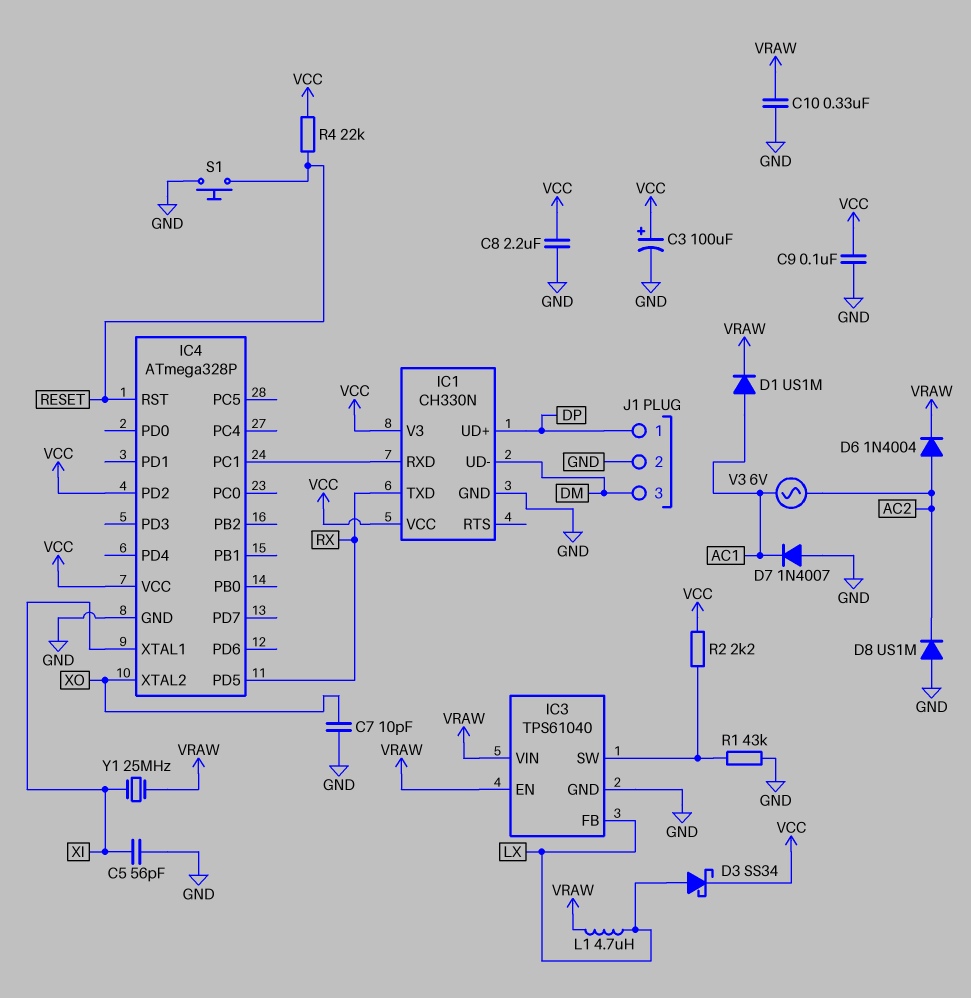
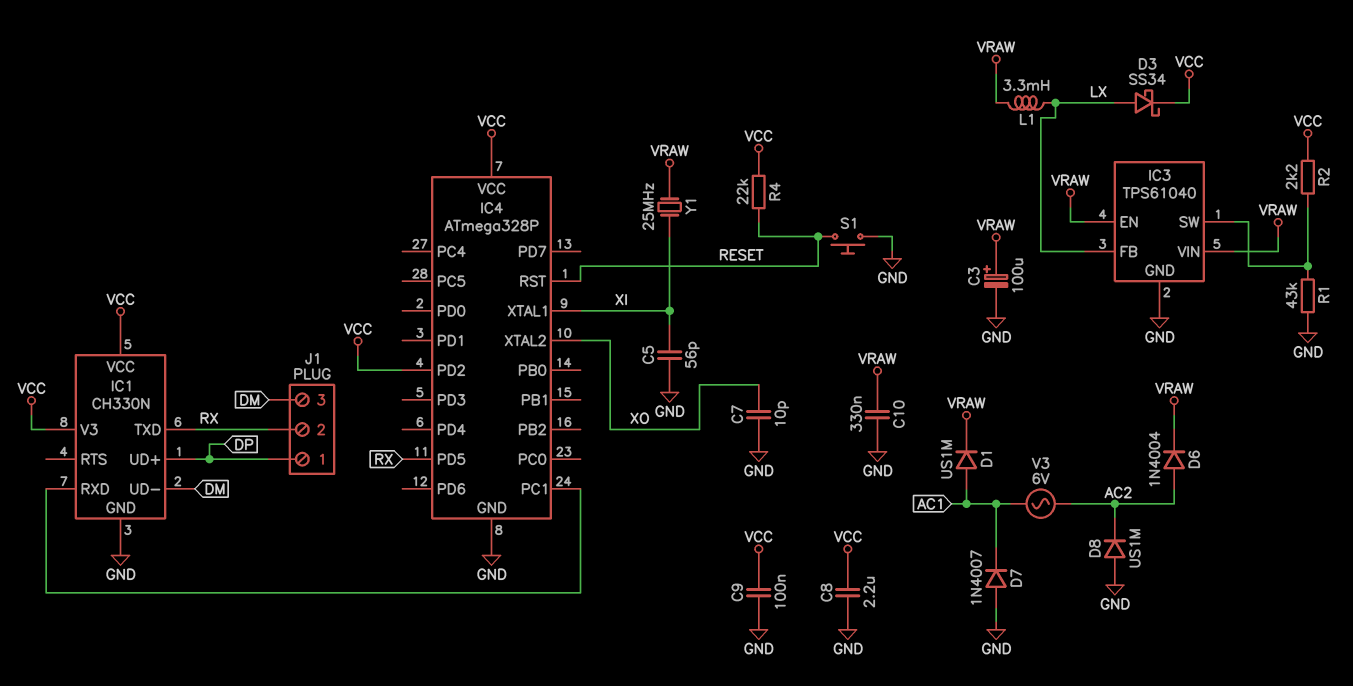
C3: 100uF (plus VCC, minus GND) -> 100uF (plus VRAW, minus GND)
J1 pin 2: GND -> RX
L1: 4.7uH (LX, VRAW) -> 3.3mH (LX, VRAW)

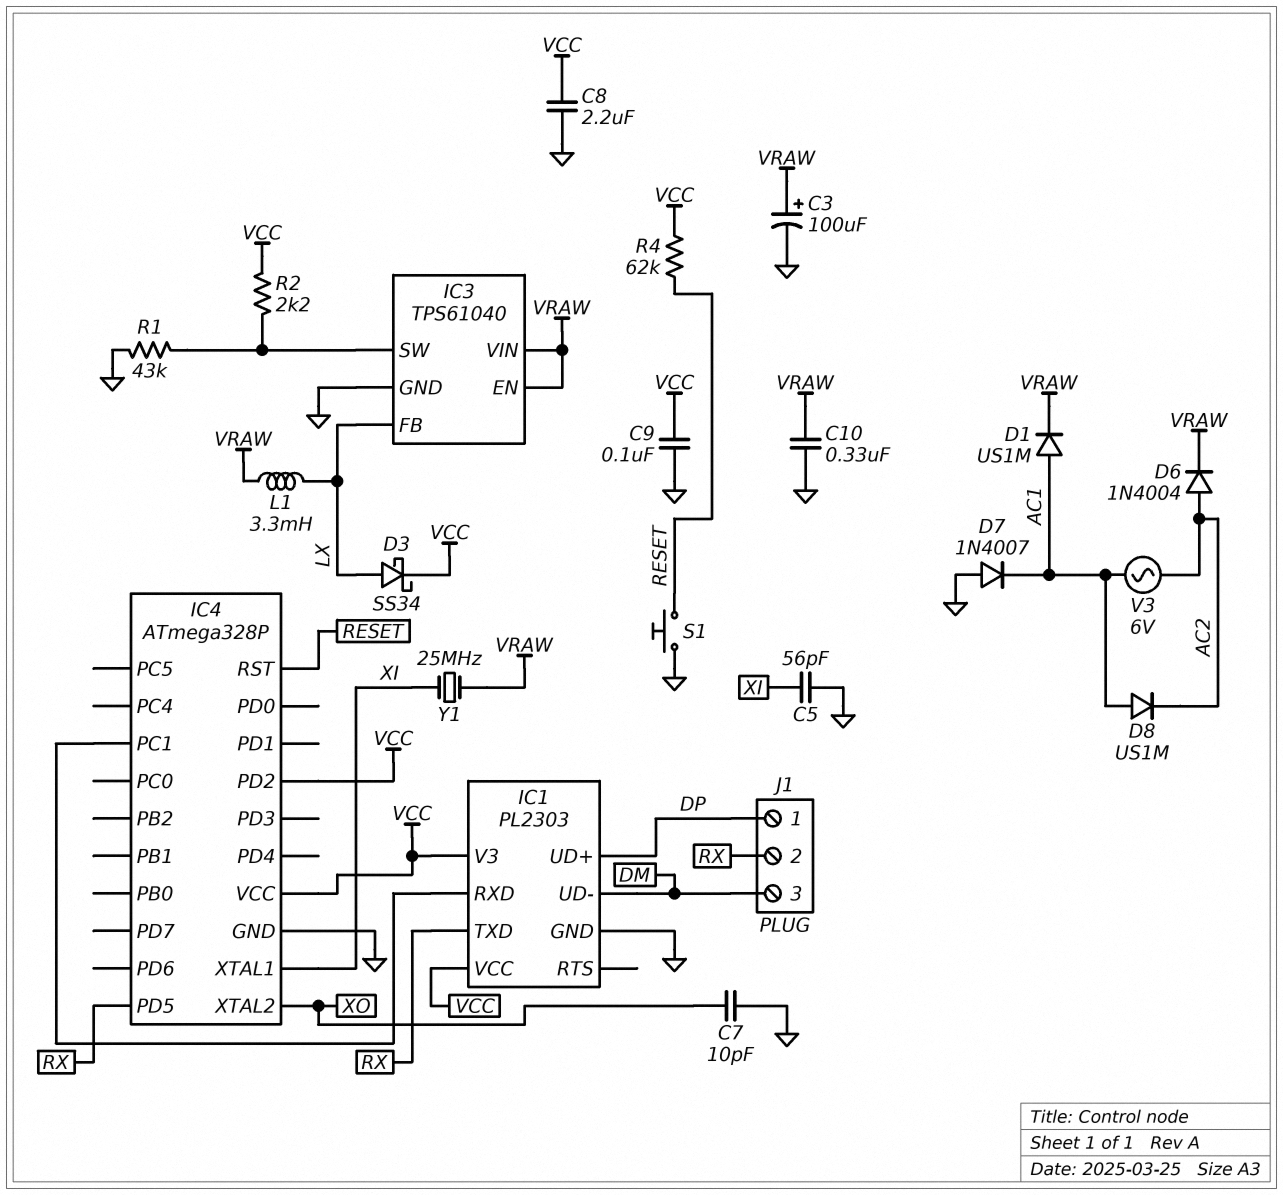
D8: diode US1M (A GND, K AC2) -> diode US1M (A AC1, K AC2)
IC1: CH330N -> PL2303
R4: 22k (RESET, VCC) -> 62k (RESET, VCC)

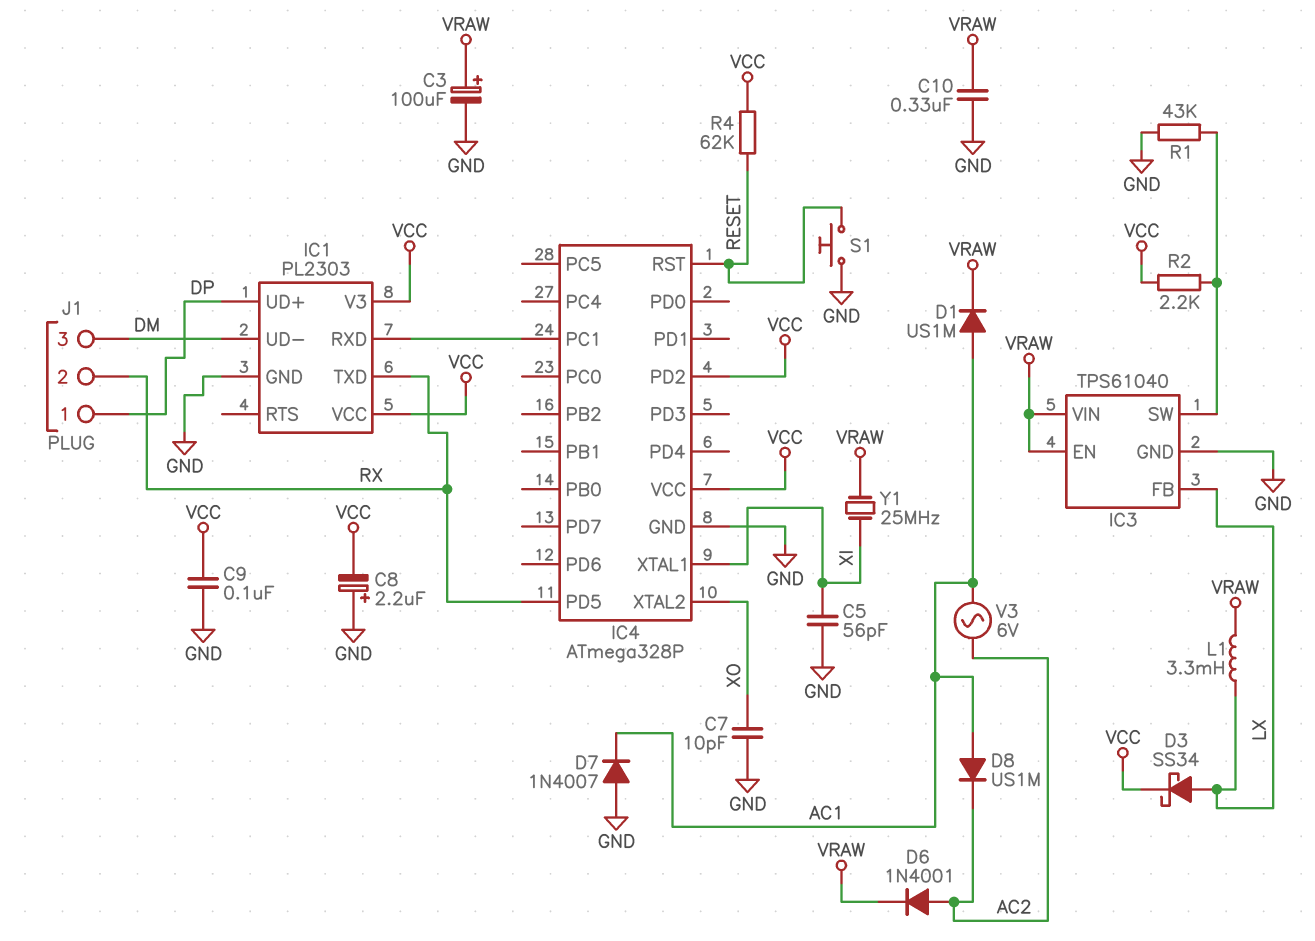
C8: 2.2uF (GND, VCC) -> 2.2uF (plus GND, minus VCC)
D6: diode 1N4004 (A AC2, K VRAW) -> diode 1N4001 (A AC2, K VRAW)

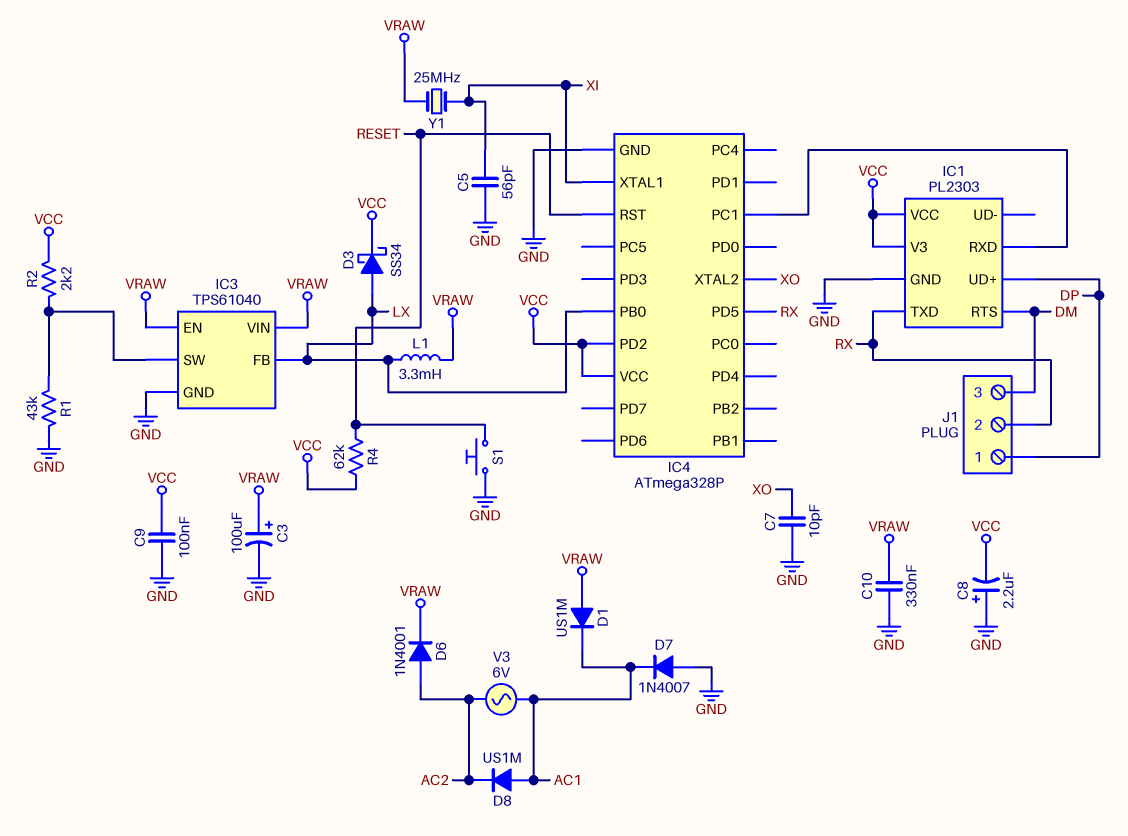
D1: diode US1M (A AC1, K VRAW) -> diode US1M (A VRAW, K AC1)
IC1 pin RTS: none -> DM
IC1 pin UD-: DM -> none
IC4 pin PB0: none -> LX

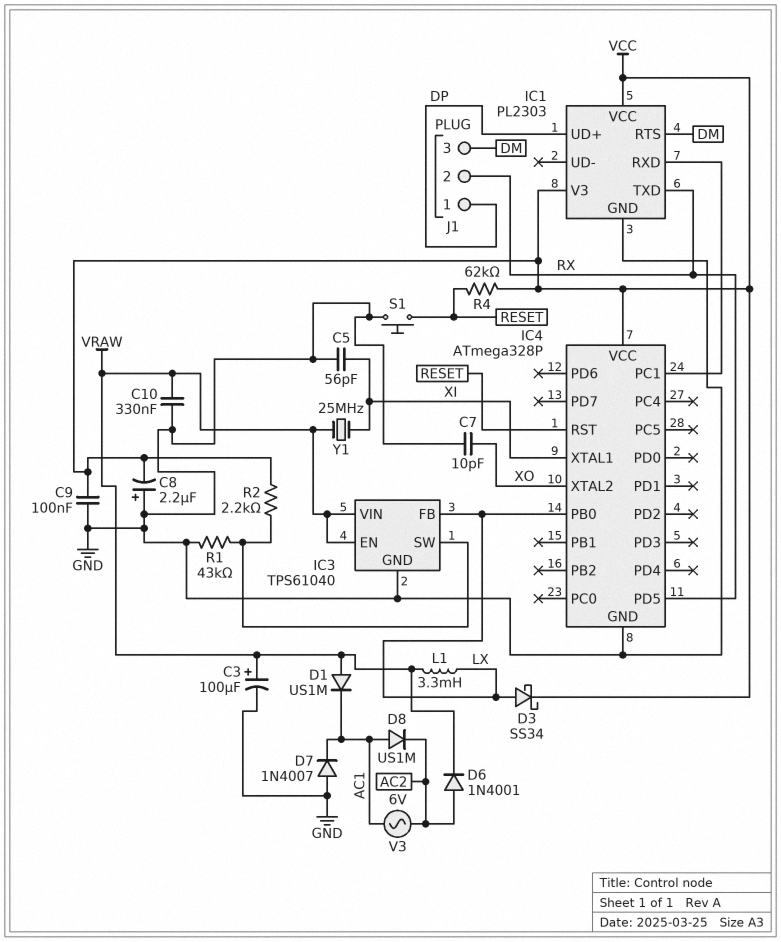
IC4 pin PD2: VCC -> none

